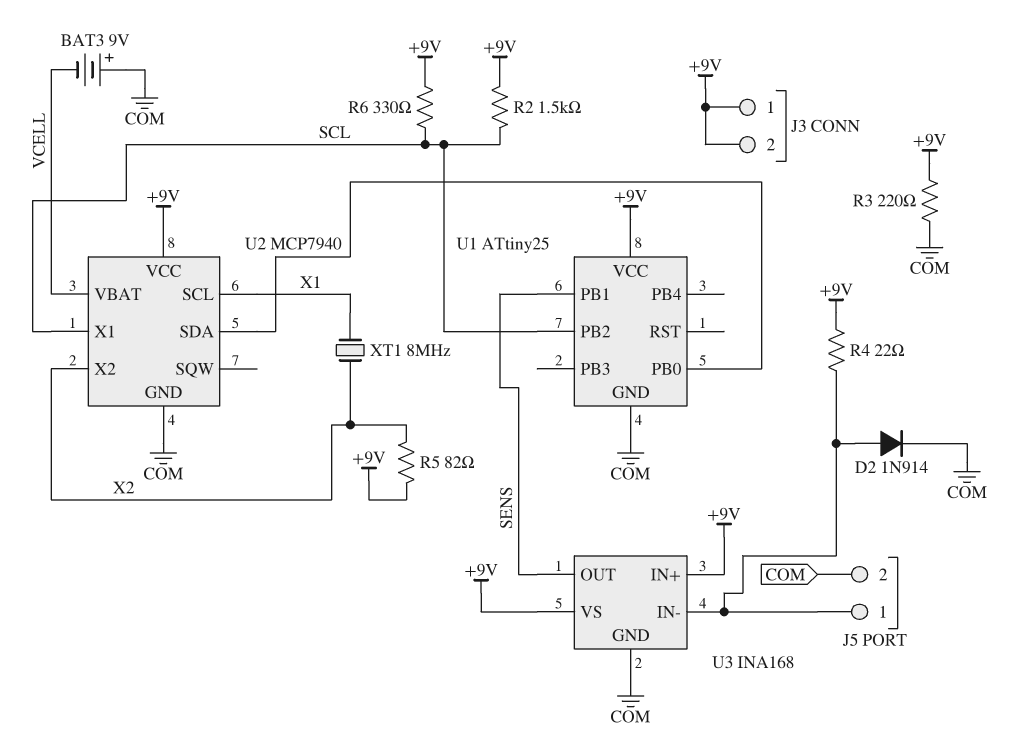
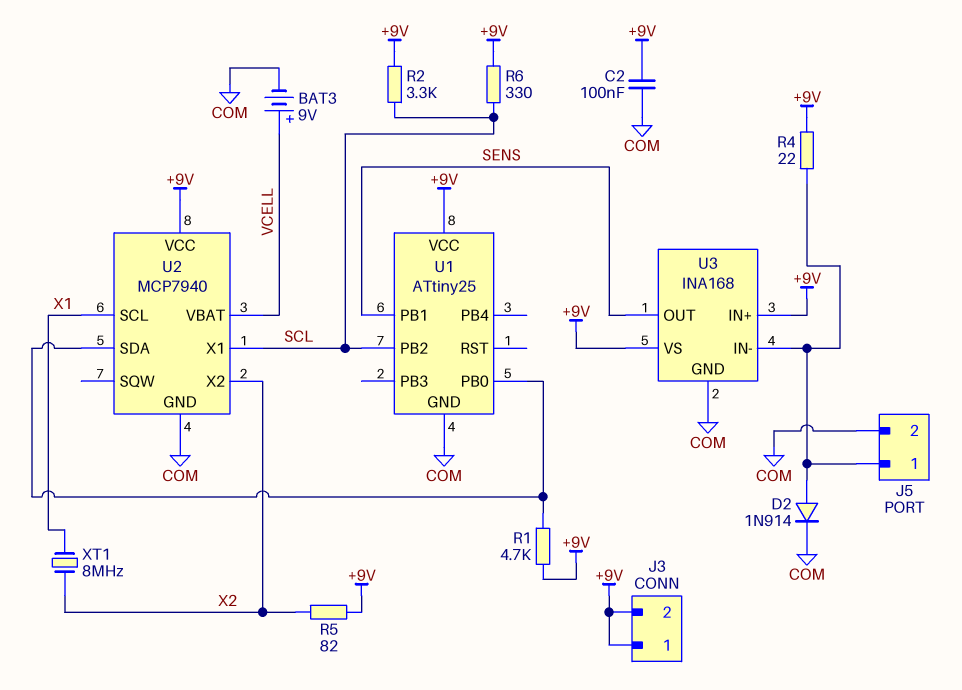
BAT3: 9V (plus COM, minus VCELL) -> 9V (plus VCELL, minus COM)
C2: none -> 100nF (+9V, COM)
R1: none -> 4.7k (+9V, U1/PB0)
R2: 1.5k (+9V, SCL) -> 3.3k (+9V, SCL)
R3: 220 (+9V, COM) -> none

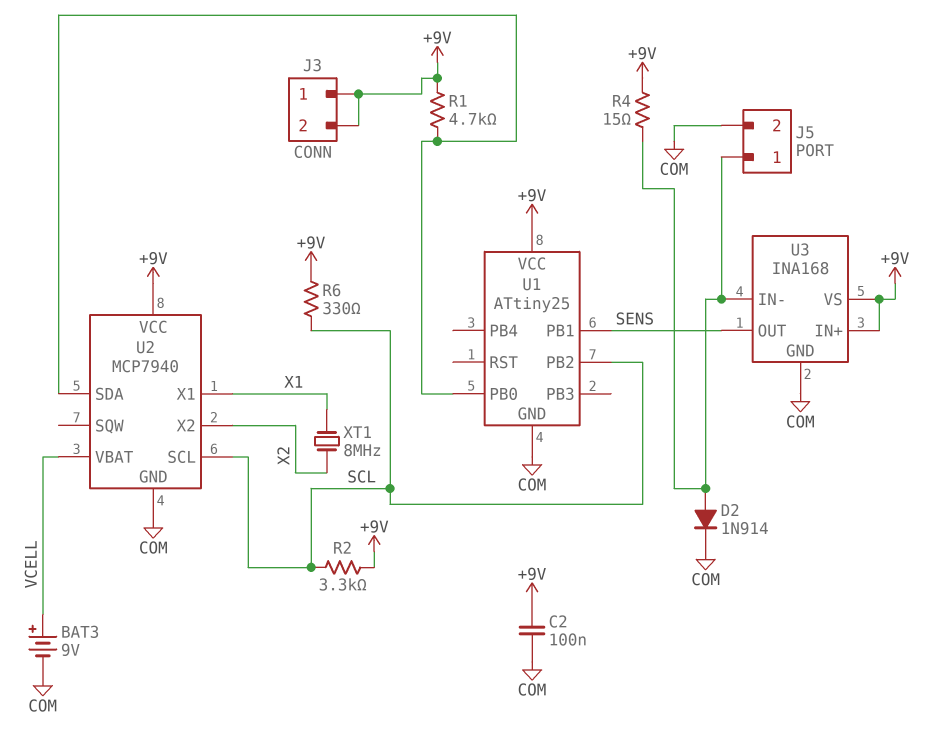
R4: 22 (+9V, J5/1) -> 15 (+9V, J5/1)
R5: 82 (+9V, X2) -> none
U2 pin SCL: X1 -> SCL
U2 pin X1: SCL -> X1

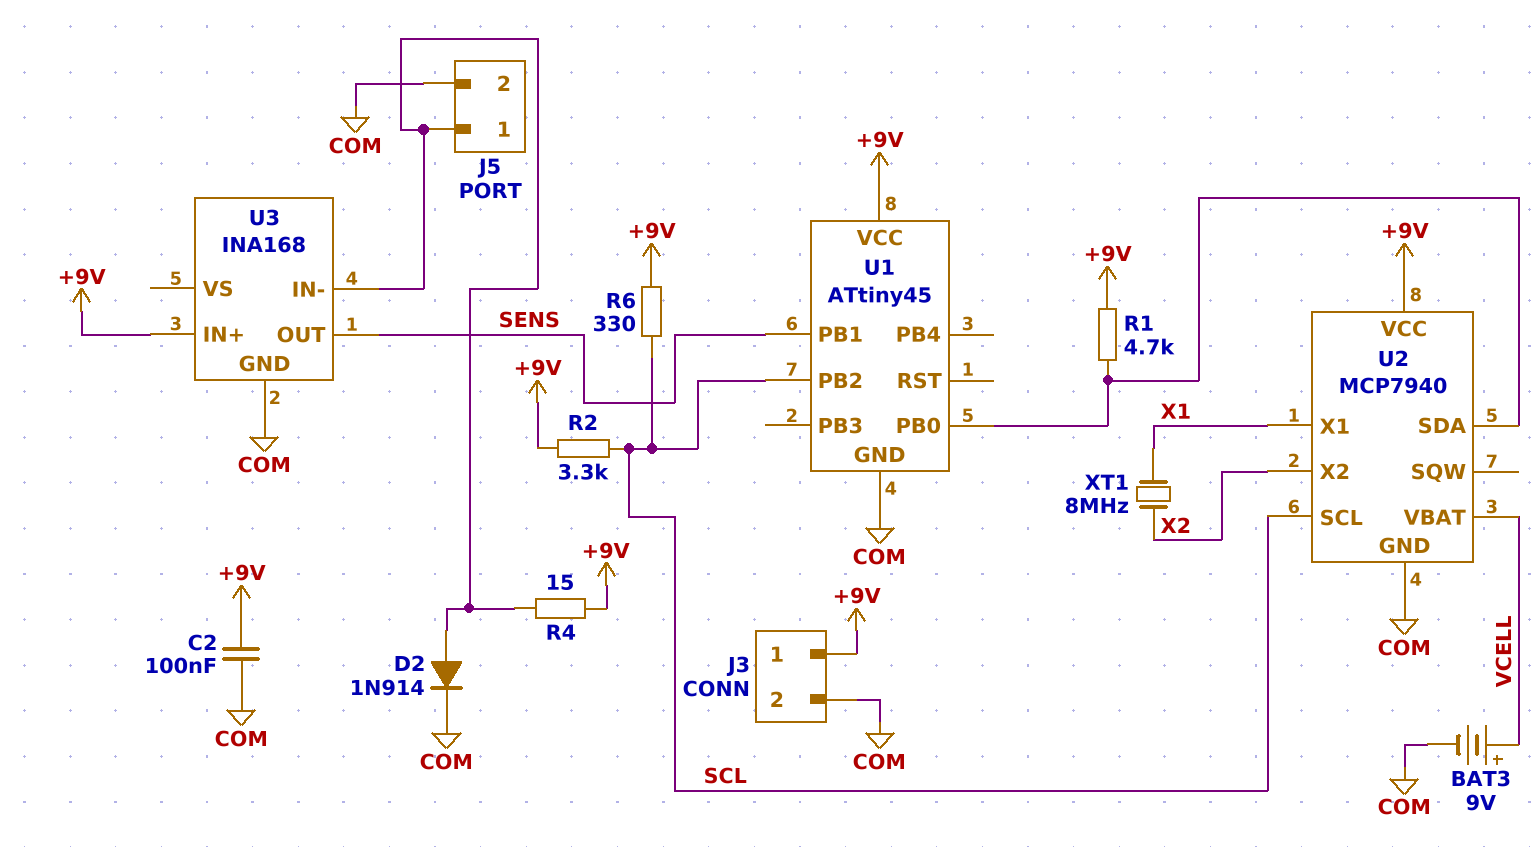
J3 pin 2: +9V -> COM
U1: ATtiny25 -> ATtiny45
U3 pin VS: +9V -> none

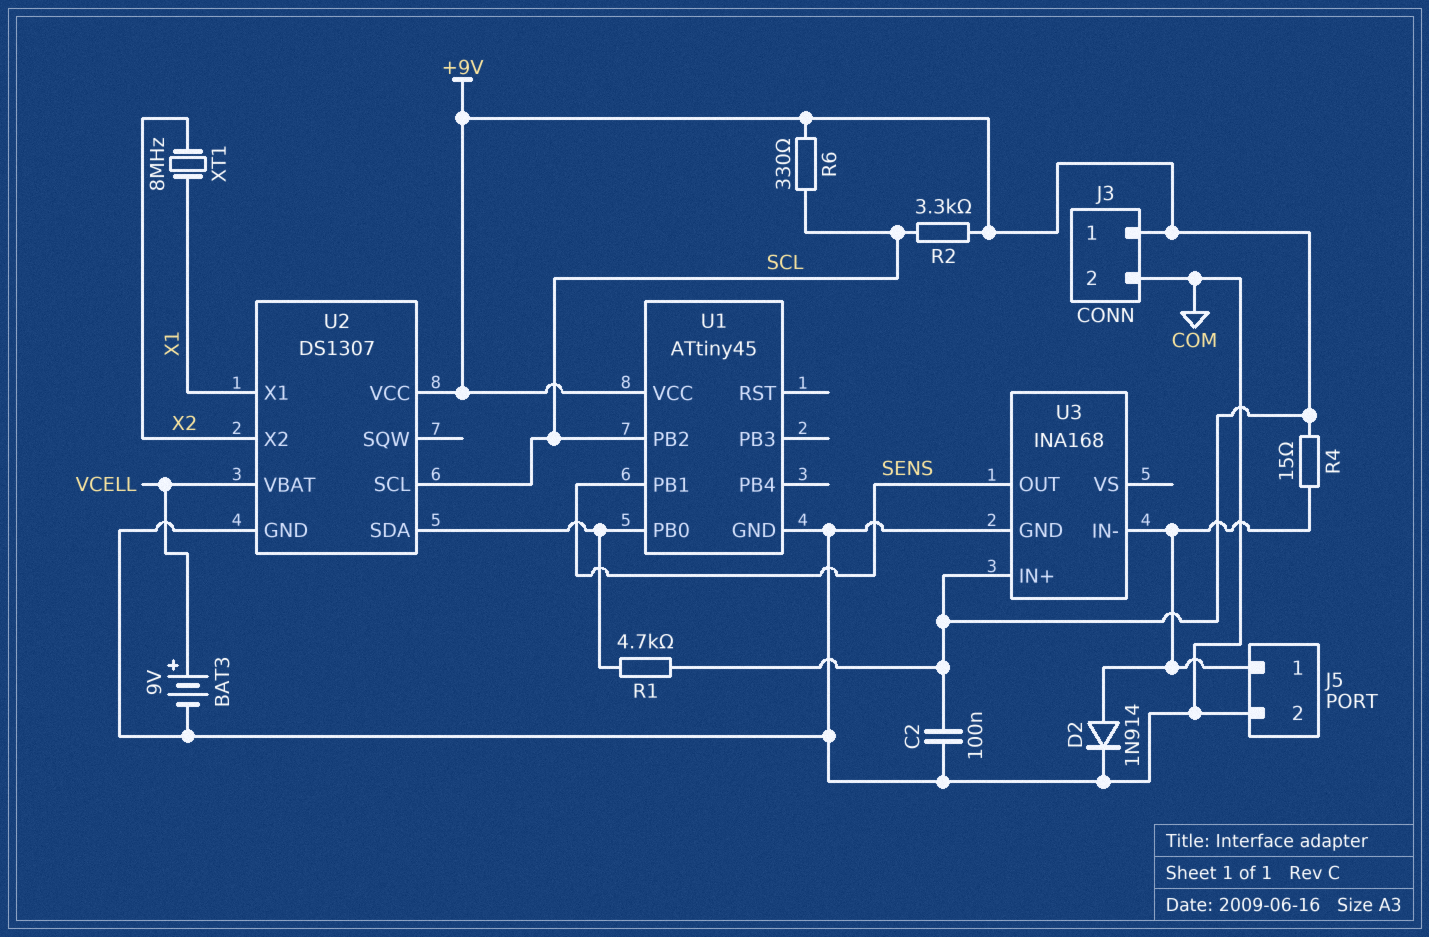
U2: MCP7940 -> DS1307

